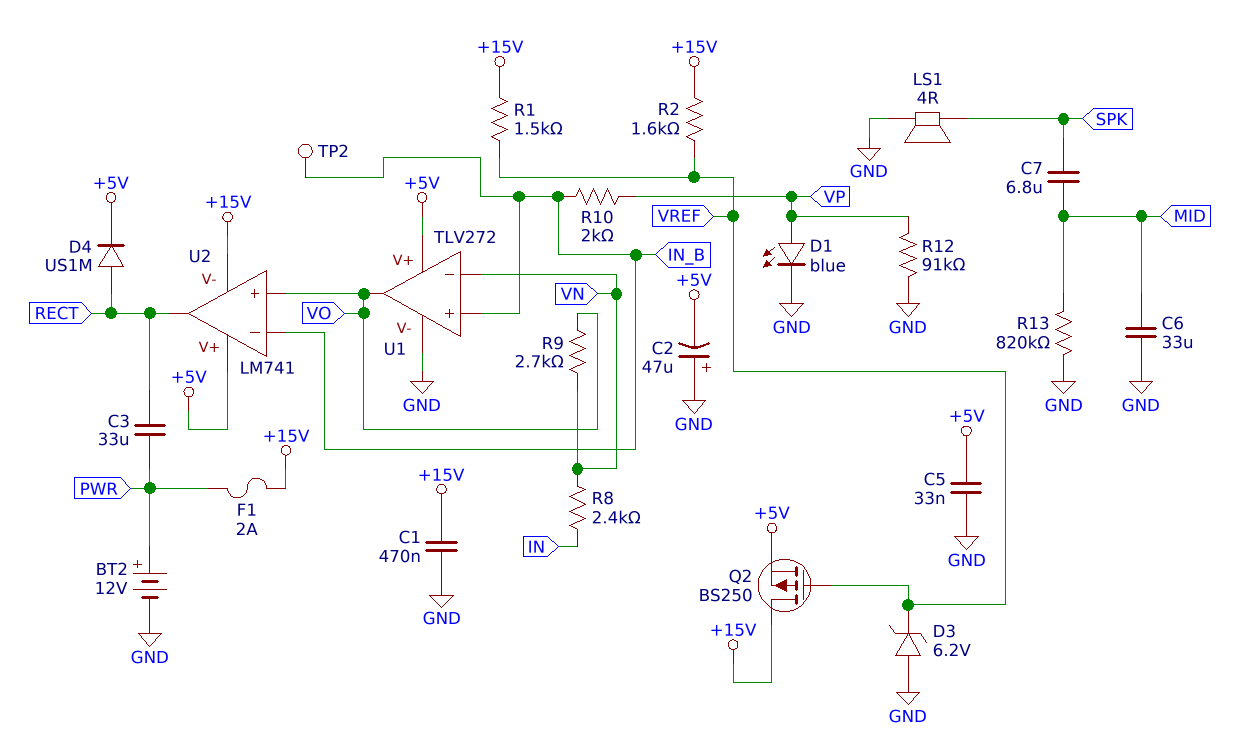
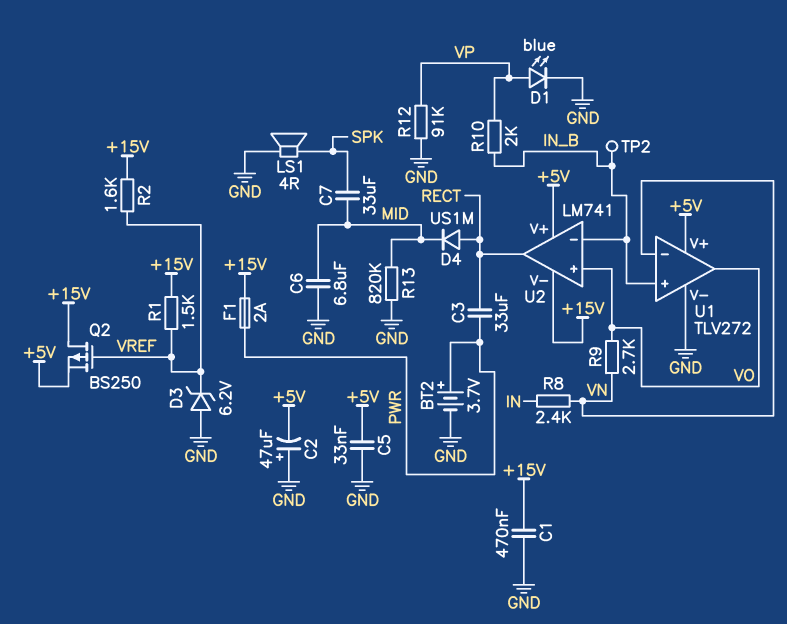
BT2: 12V (plus PWR, minus GND) -> 3.7V (plus PWR, minus GND)
C6: 33uF (GND, MID) -> 6.8uF (GND, MID)
C7: 6.8uF (MID, SPK) -> 33uF (MID, SPK)
D4: diode US1M (A RECT, K +5V) -> diode US1M (A RECT, K MID)

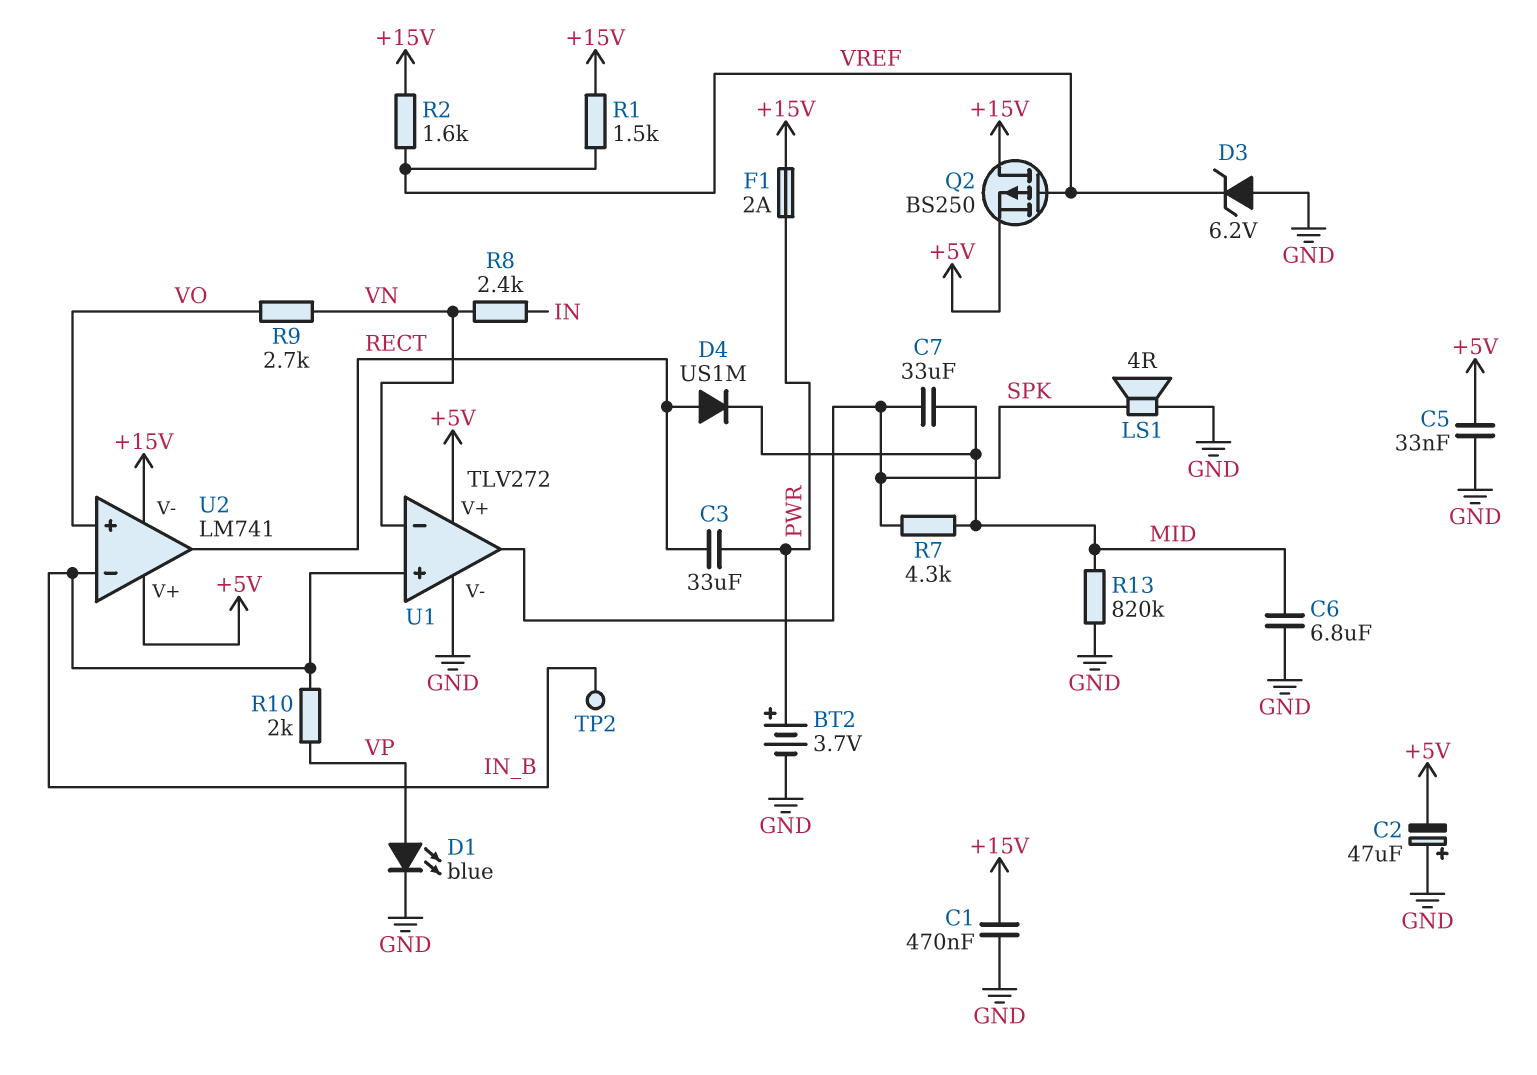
R7: none -> 4.3k (MID, SPK)
R12: 91k (GND, VP) -> none
U1 pin out: VO -> SPK

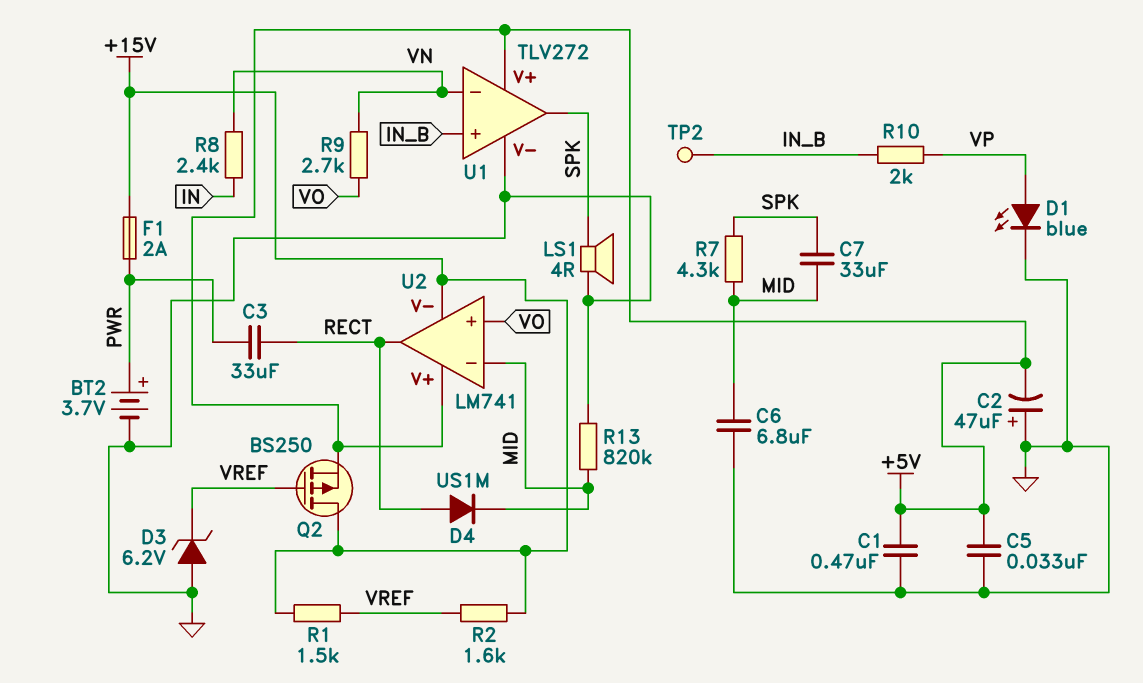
C1: 470nF (+15V, GND) -> 470nF (+5V, GND)
U2 pin in-: IN_B -> MID

